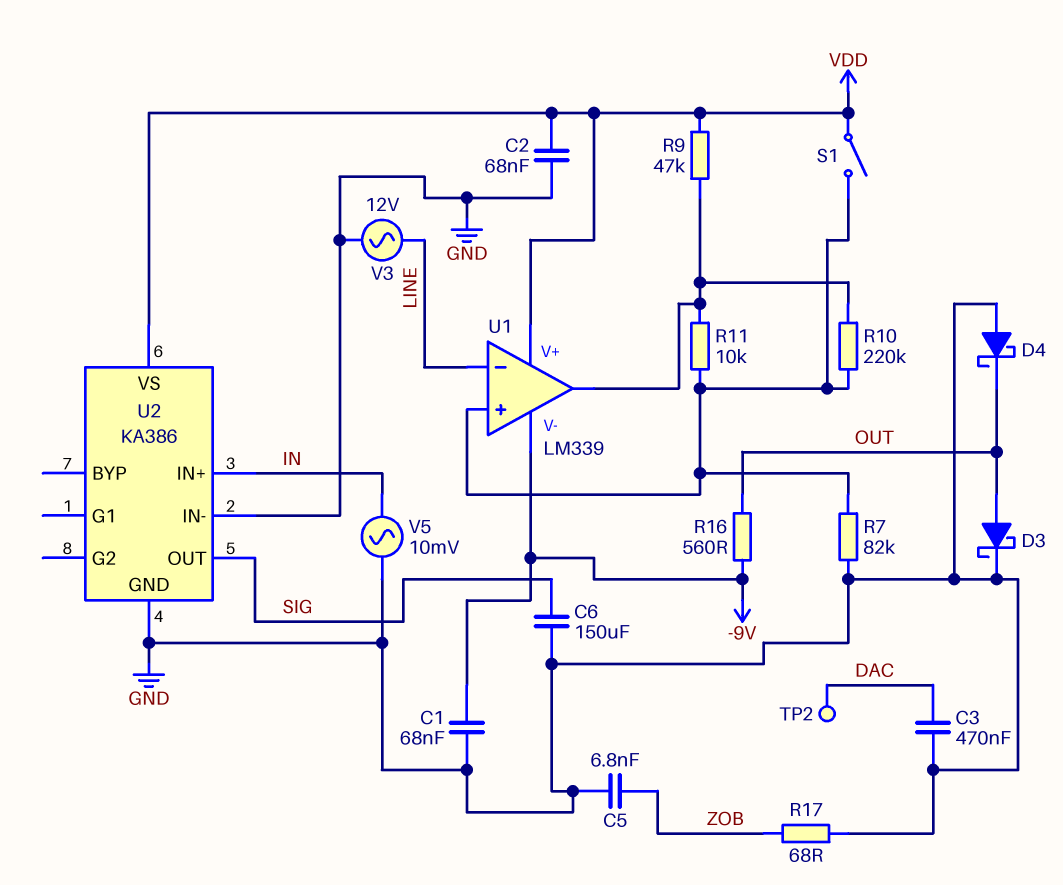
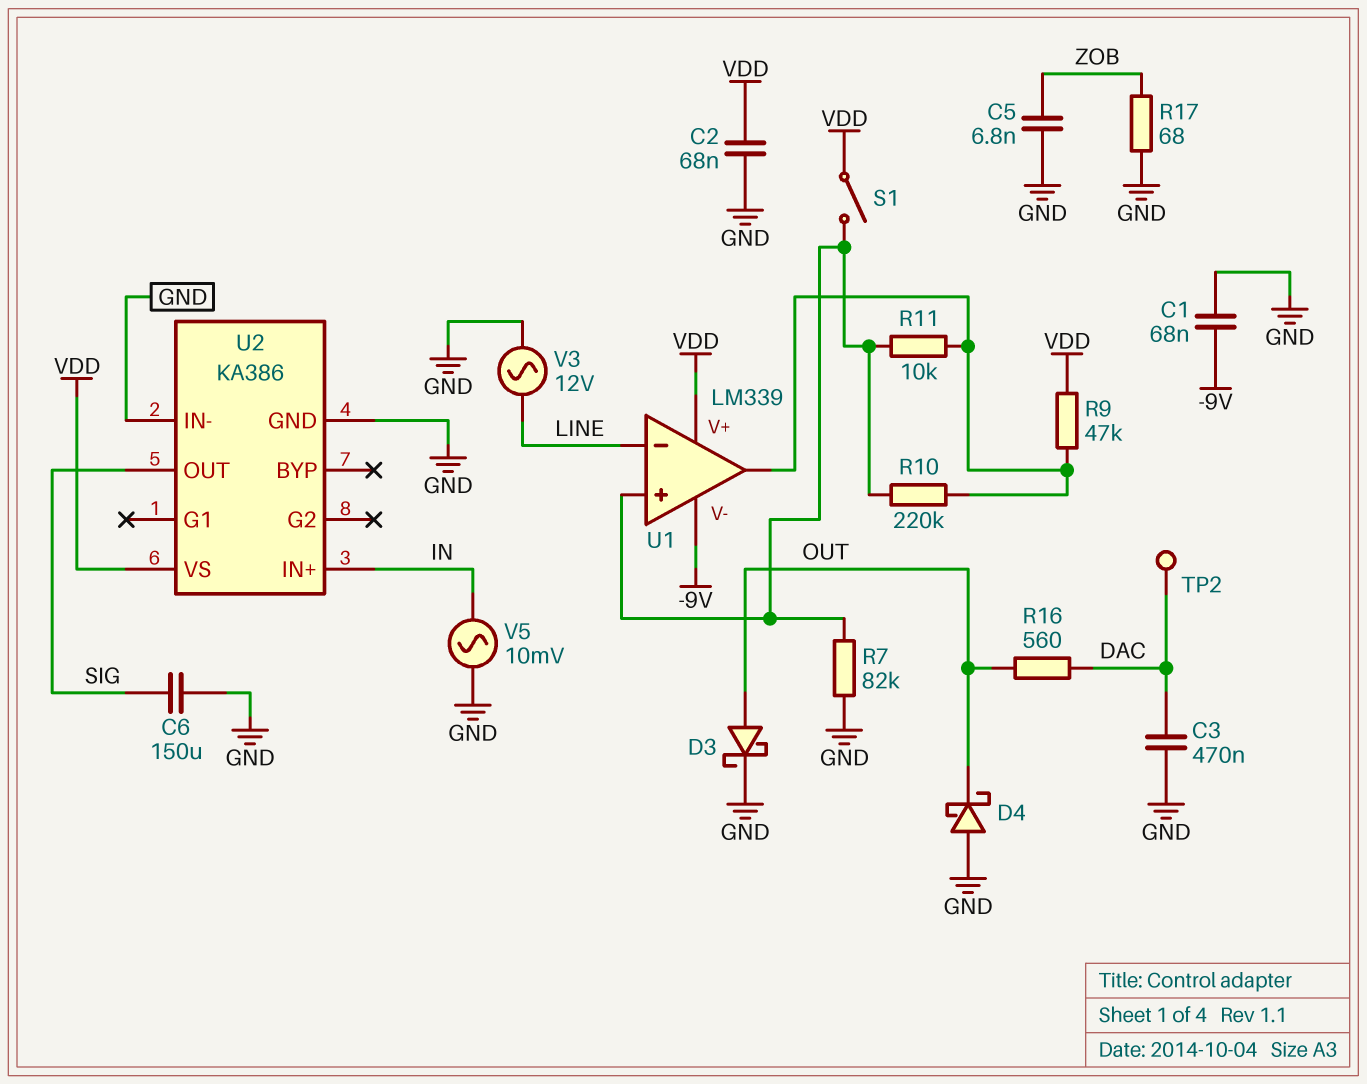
R16: 560 (-9V, OUT) -> 560 (DAC, OUT)

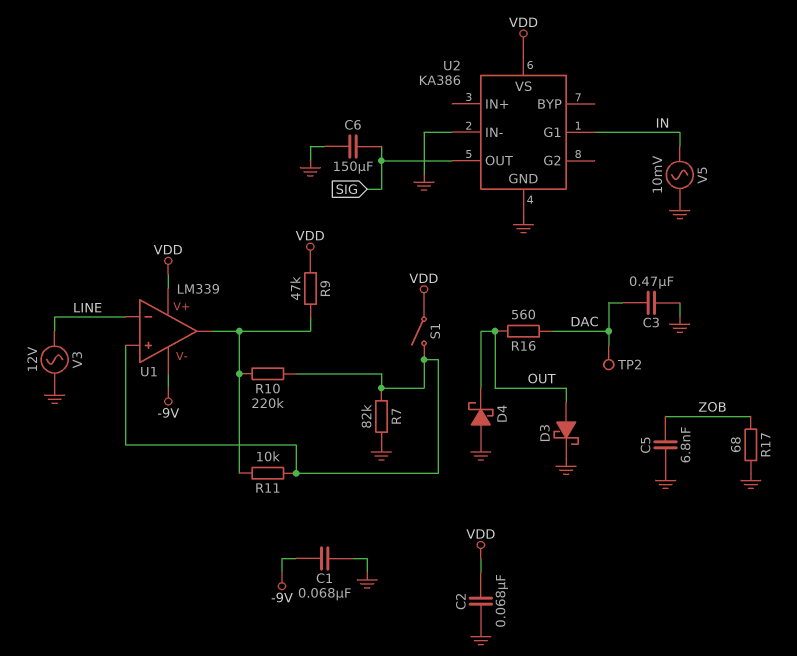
U2 pin G1: none -> IN
U2 pin IN+: IN -> none

